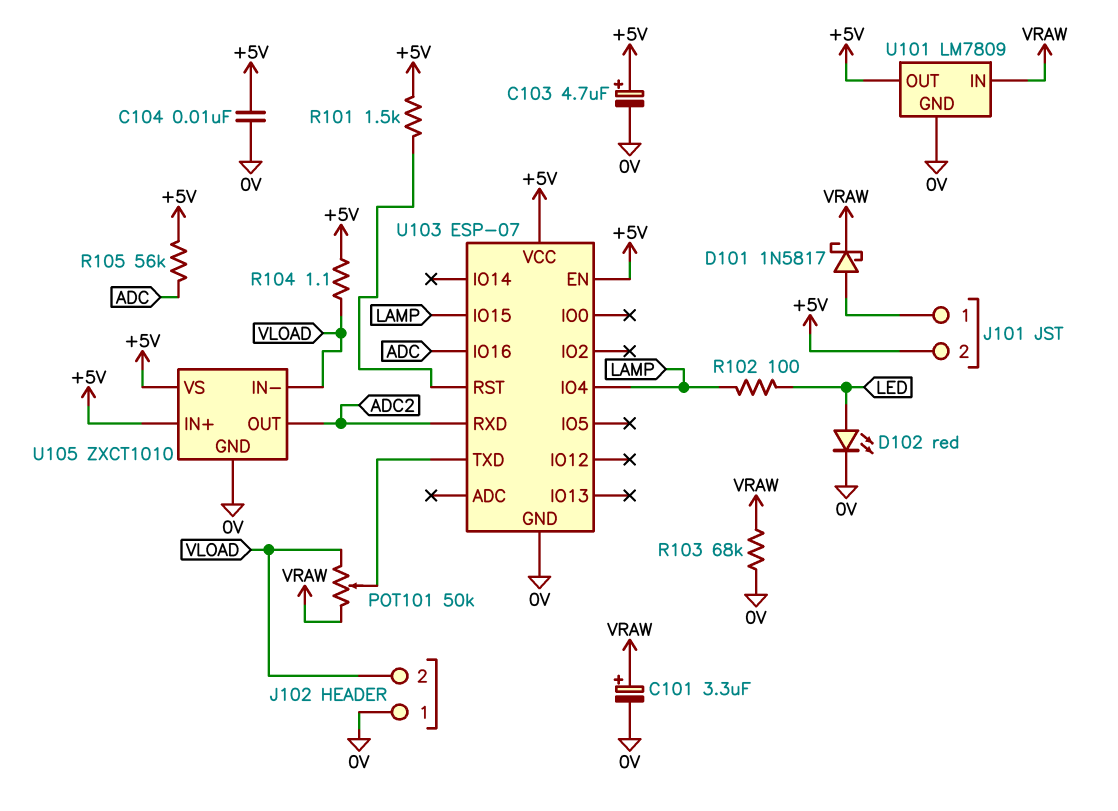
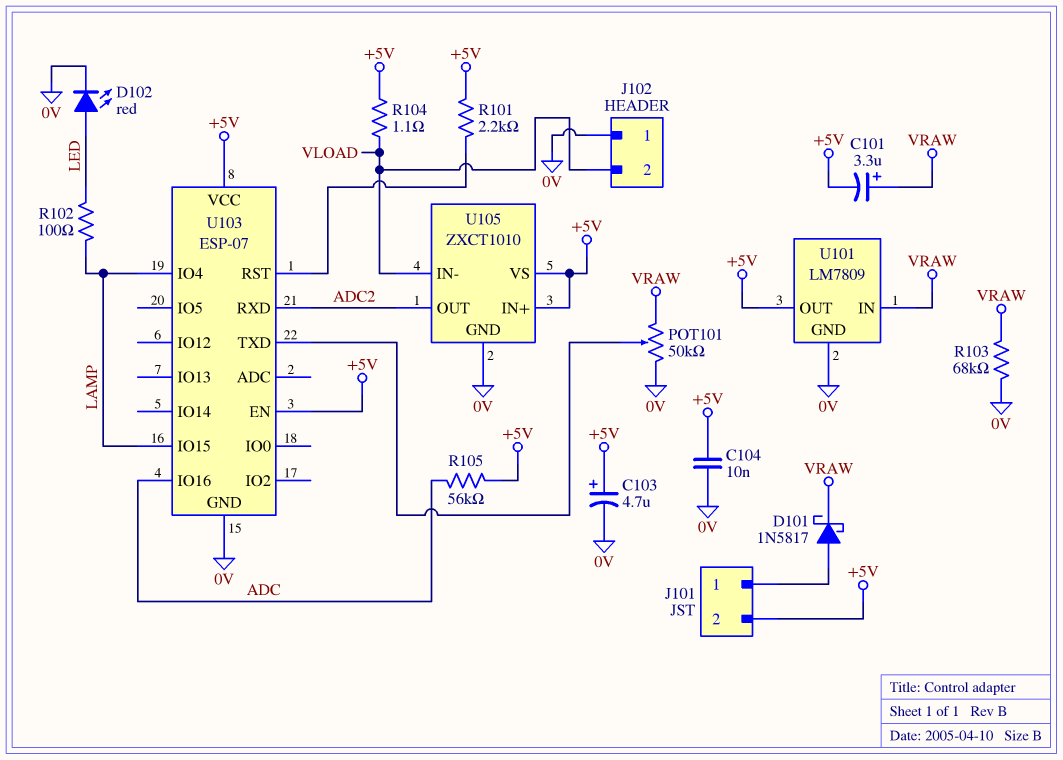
C101: 3.3uF (plus VRAW, minus 0V) -> 3.3uF (plus VRAW, minus +5V)
POT101: 50k (VLOAD, VRAW, wiper U103/TXD) -> 50k (0V, VRAW, wiper U103/TXD)
R101: 1.5k (+5V, U103/RST) -> 2.2k (+5V, U103/RST)

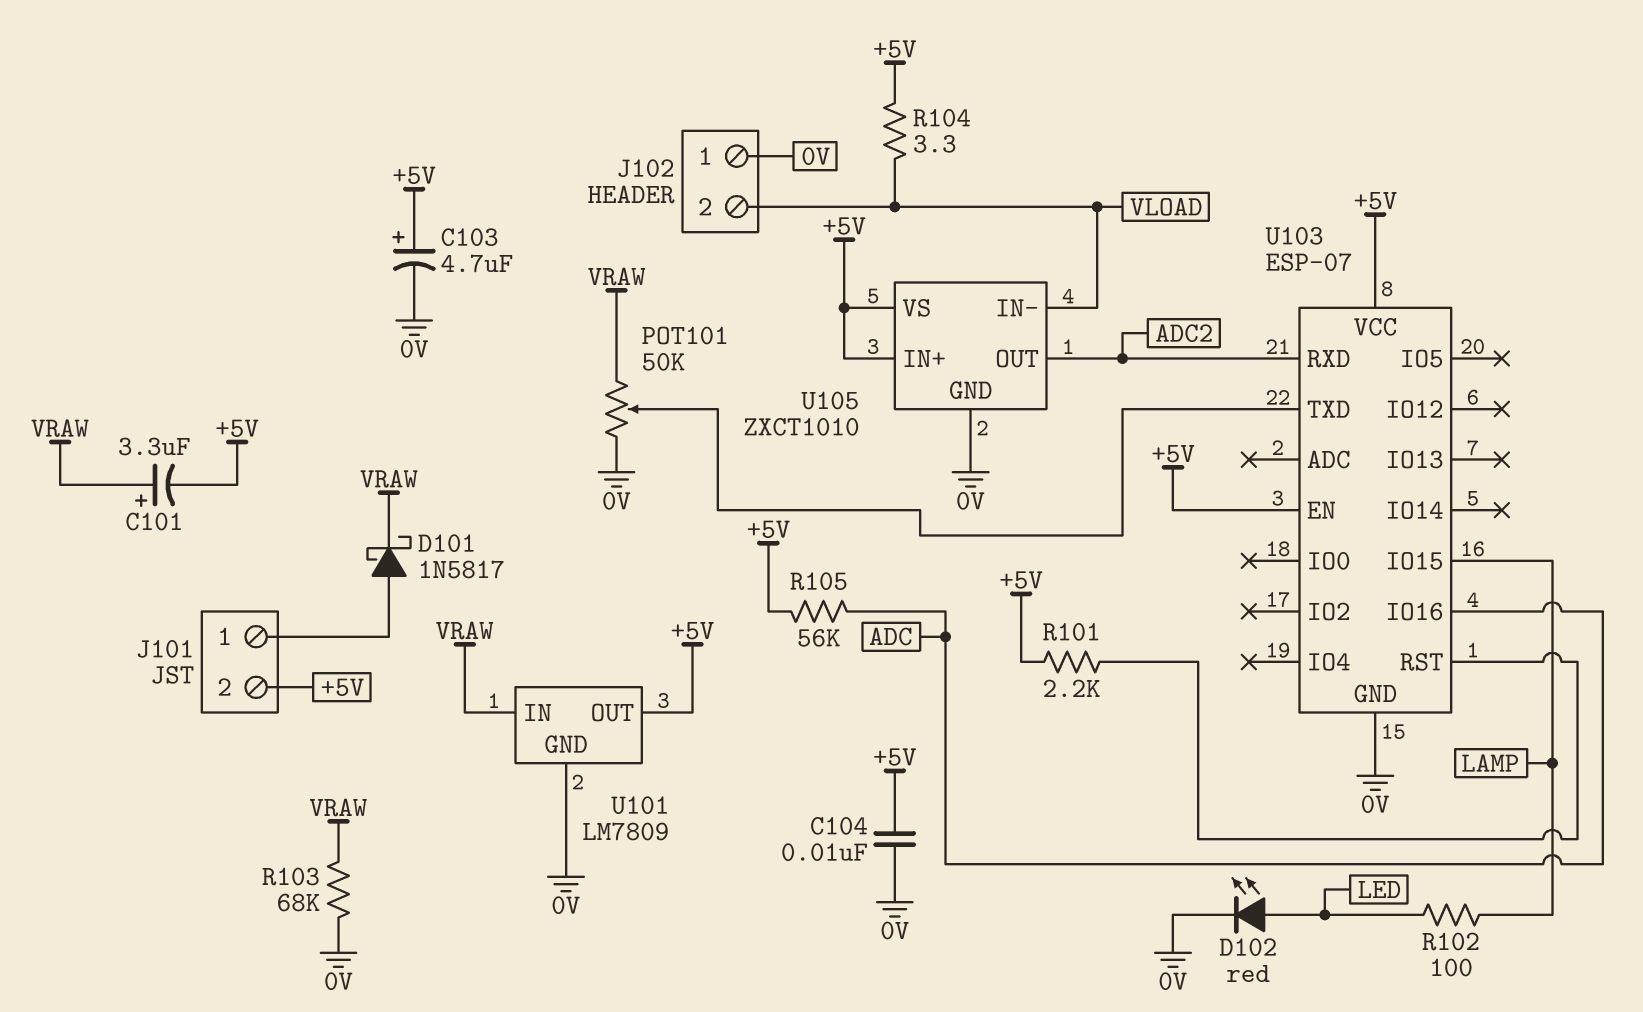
R104: 1.1 (+5V, VLOAD) -> 3.3 (+5V, VLOAD)
U103 pin IO4: LAMP -> none

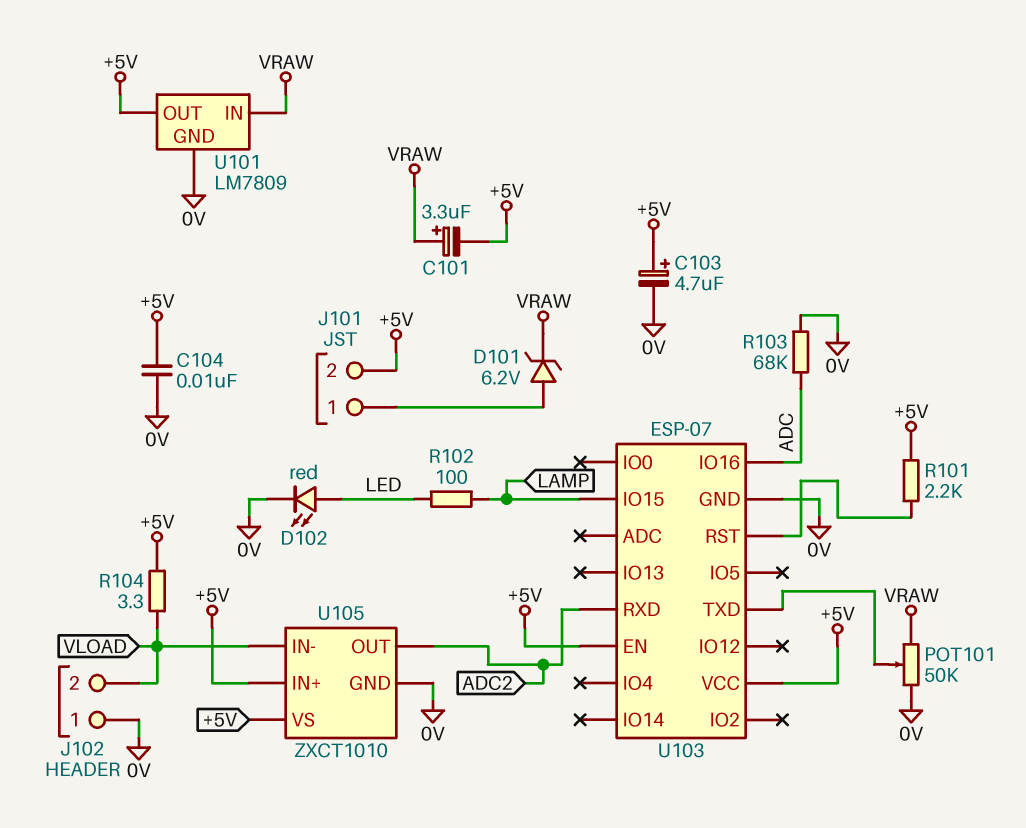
D101: schottky 1N5817 (A J101/1, K VRAW) -> zener 6.2V (A J101/1, K VRAW)
R103: 68k (0V, VRAW) -> 68k (0V, ADC)
R105: 56k (+5V, ADC) -> none

